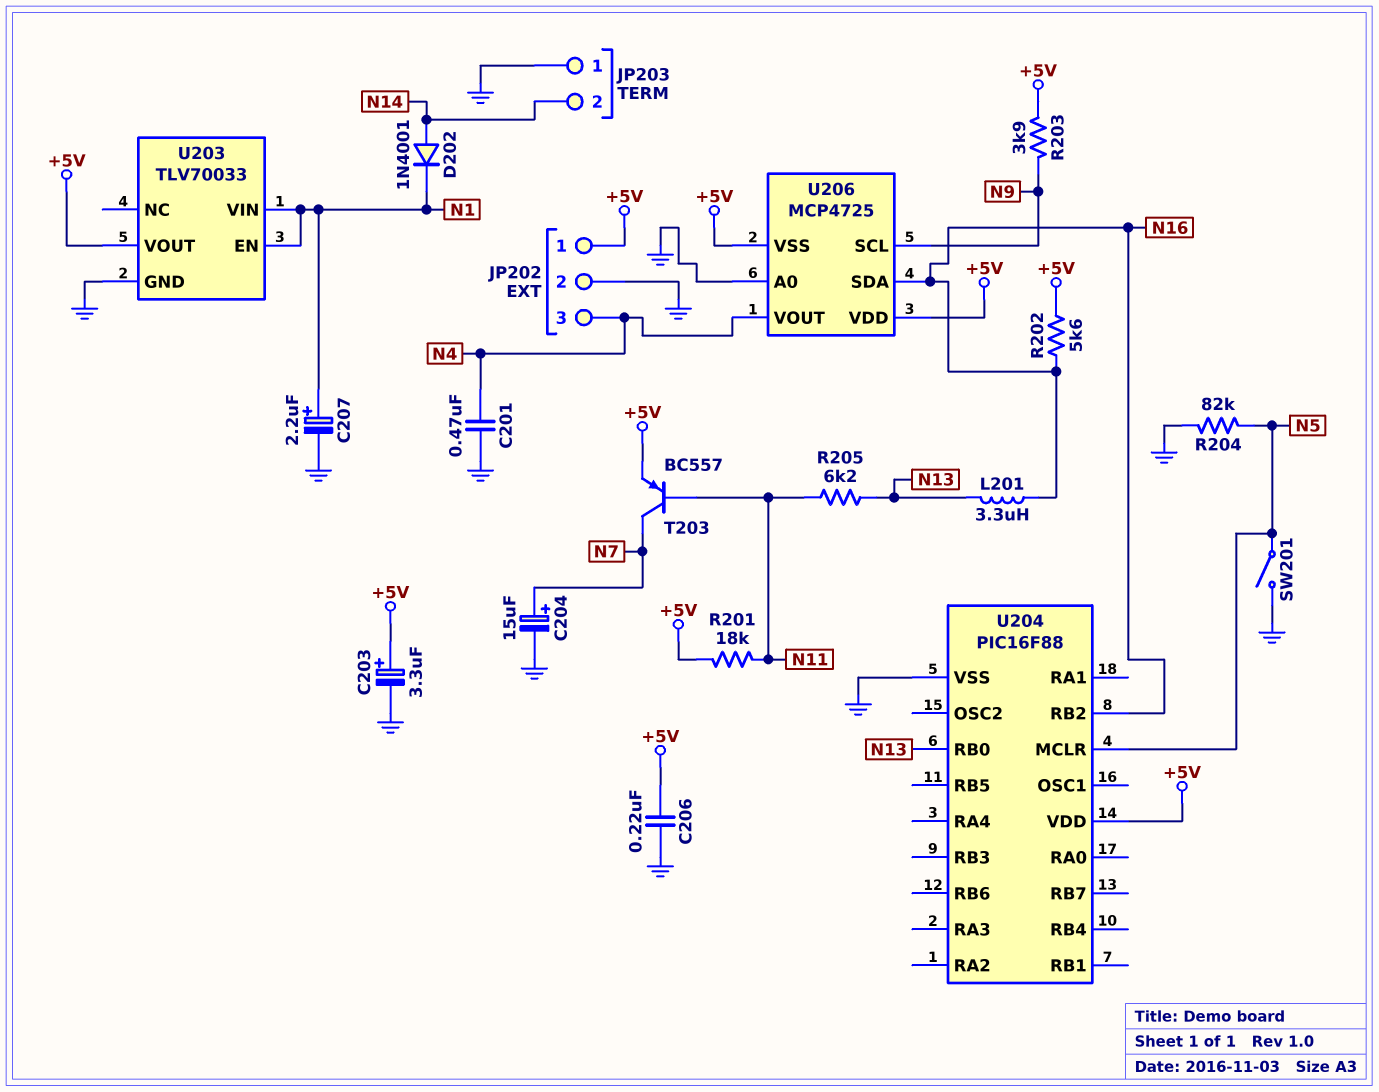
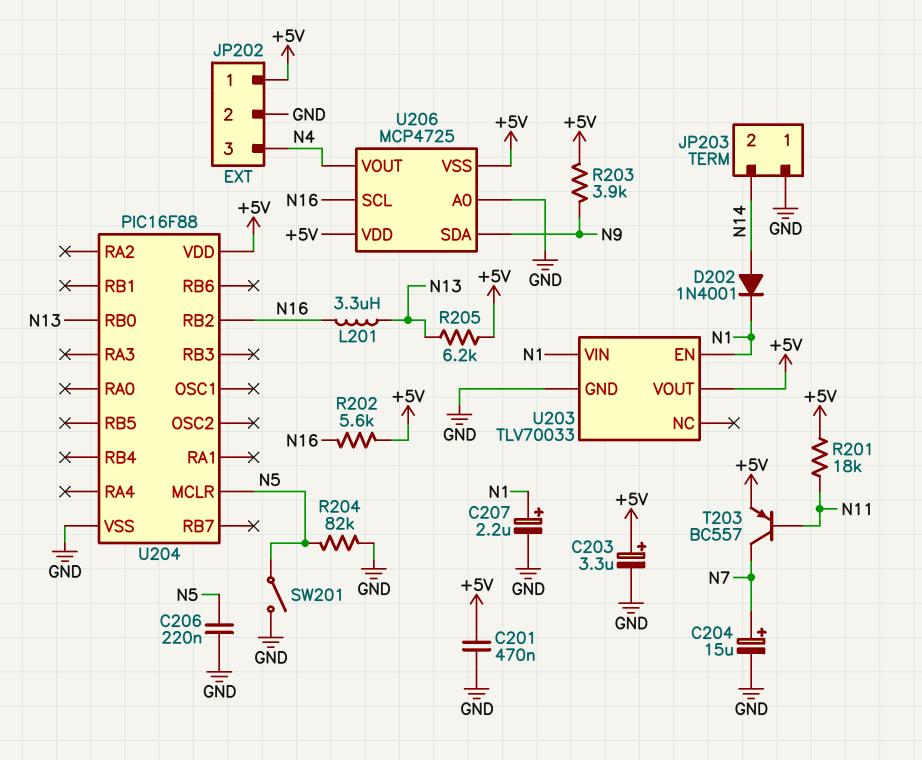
C201: 470nF (GND, N4) -> 470nF (+5V, GND)
C206: 220nF (+5V, GND) -> 220nF (GND, N5)
R205: 6.2k (N11, N13) -> 6.2k (+5V, N13)
U206 pin SCL: N9 -> N16
U206 pin SDA: N16 -> N9

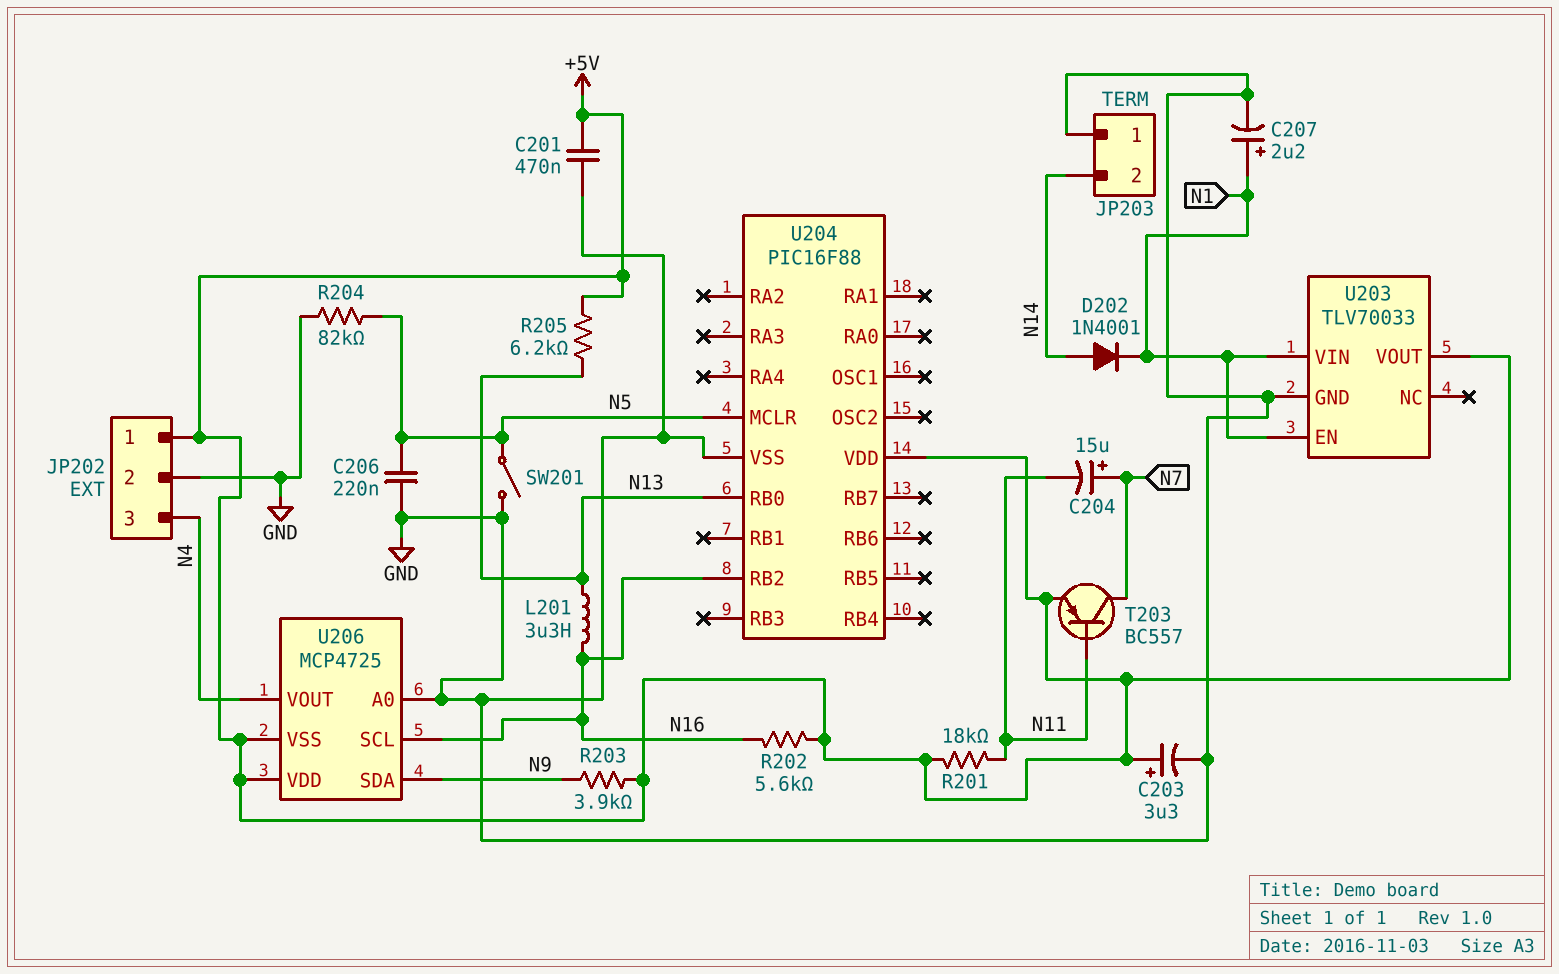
C204: 15uF (plus N7, minus GND) -> 15uF (plus N7, minus N11)

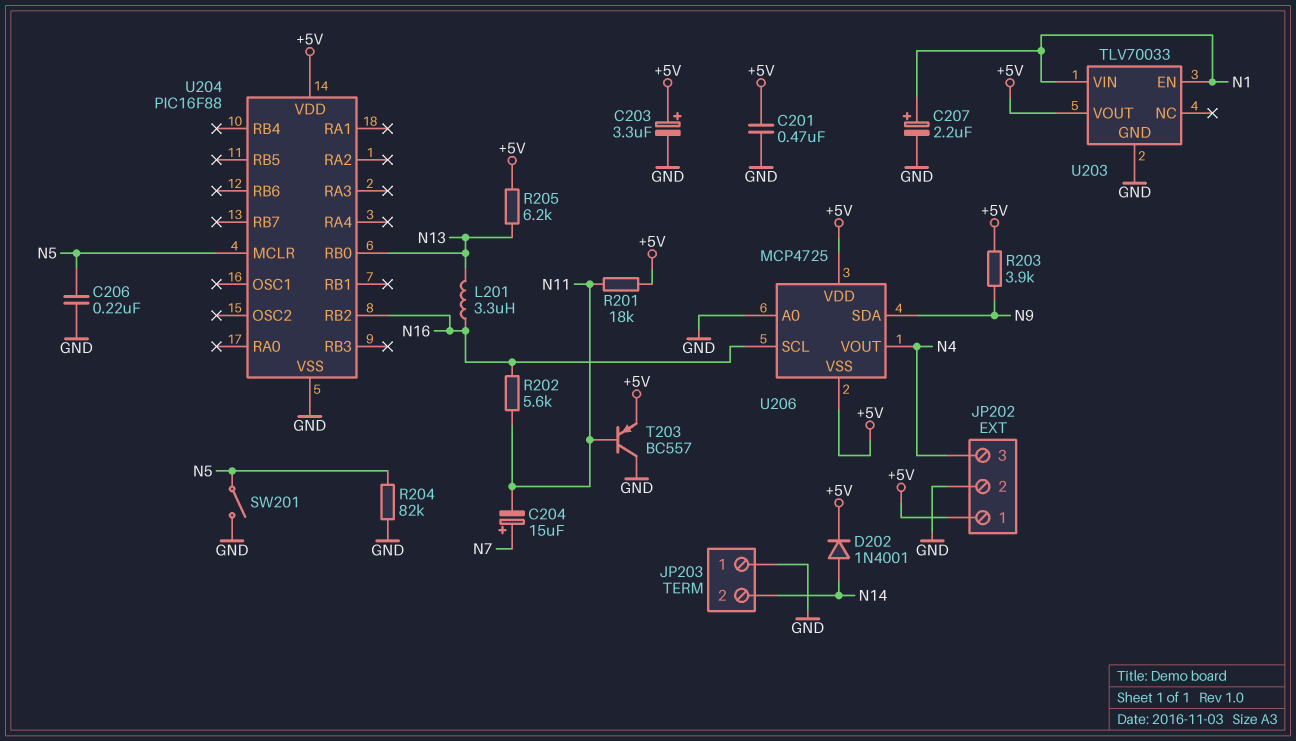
D202: diode 1N4001 (A N14, K N1) -> diode 1N4001 (A N14, K +5V)
R202: 5.6k (+5V, N16) -> 5.6k (N11, N16)
T203: PNP BC557 (B N11, C N7, E +5V) -> PNP BC557 (B N11, C GND, E +5V)

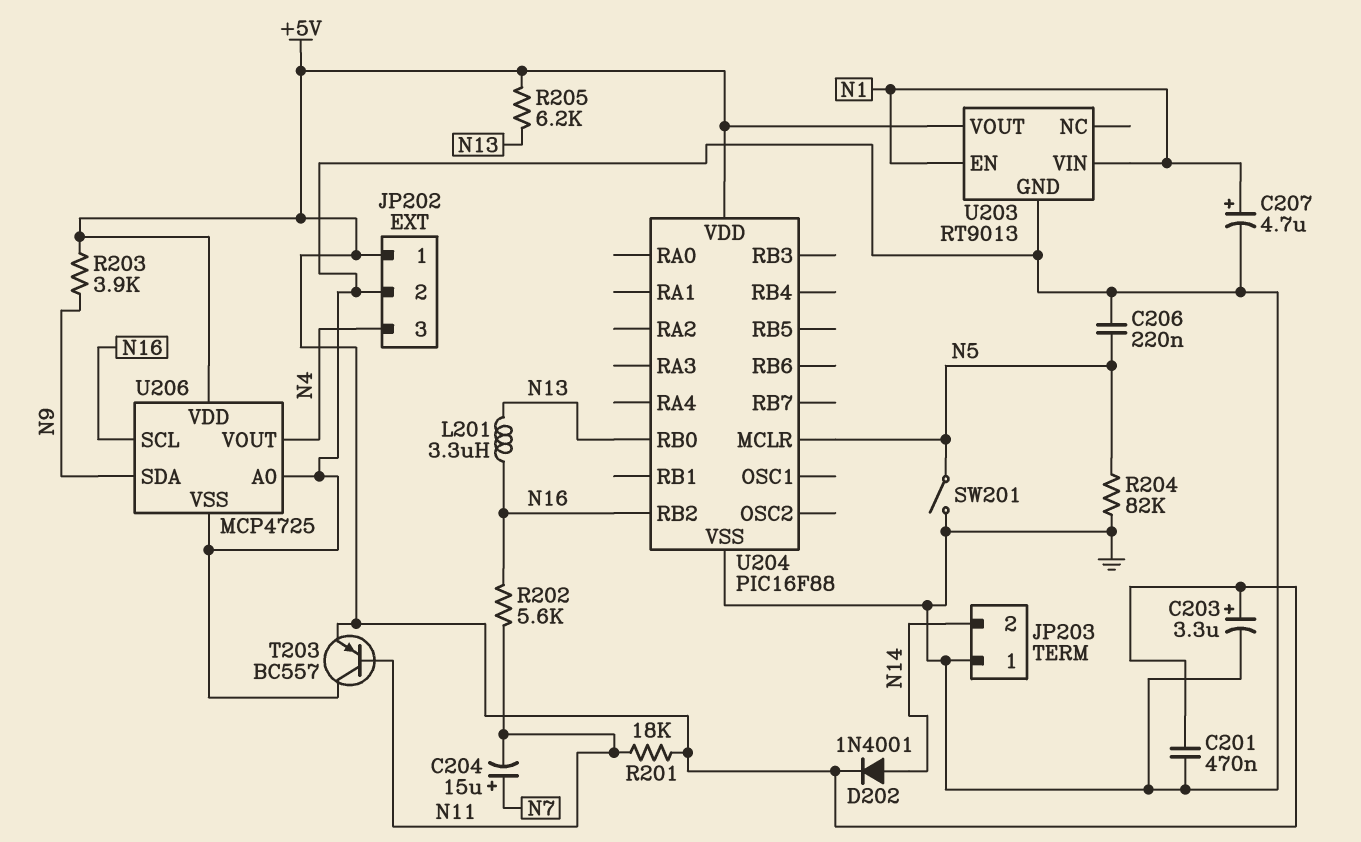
C207: 2.2uF (plus N1, minus GND) -> 4.7uF (plus N1, minus GND)
U203: TLV70033 -> RT9013
U206 pin VSS: +5V -> GND

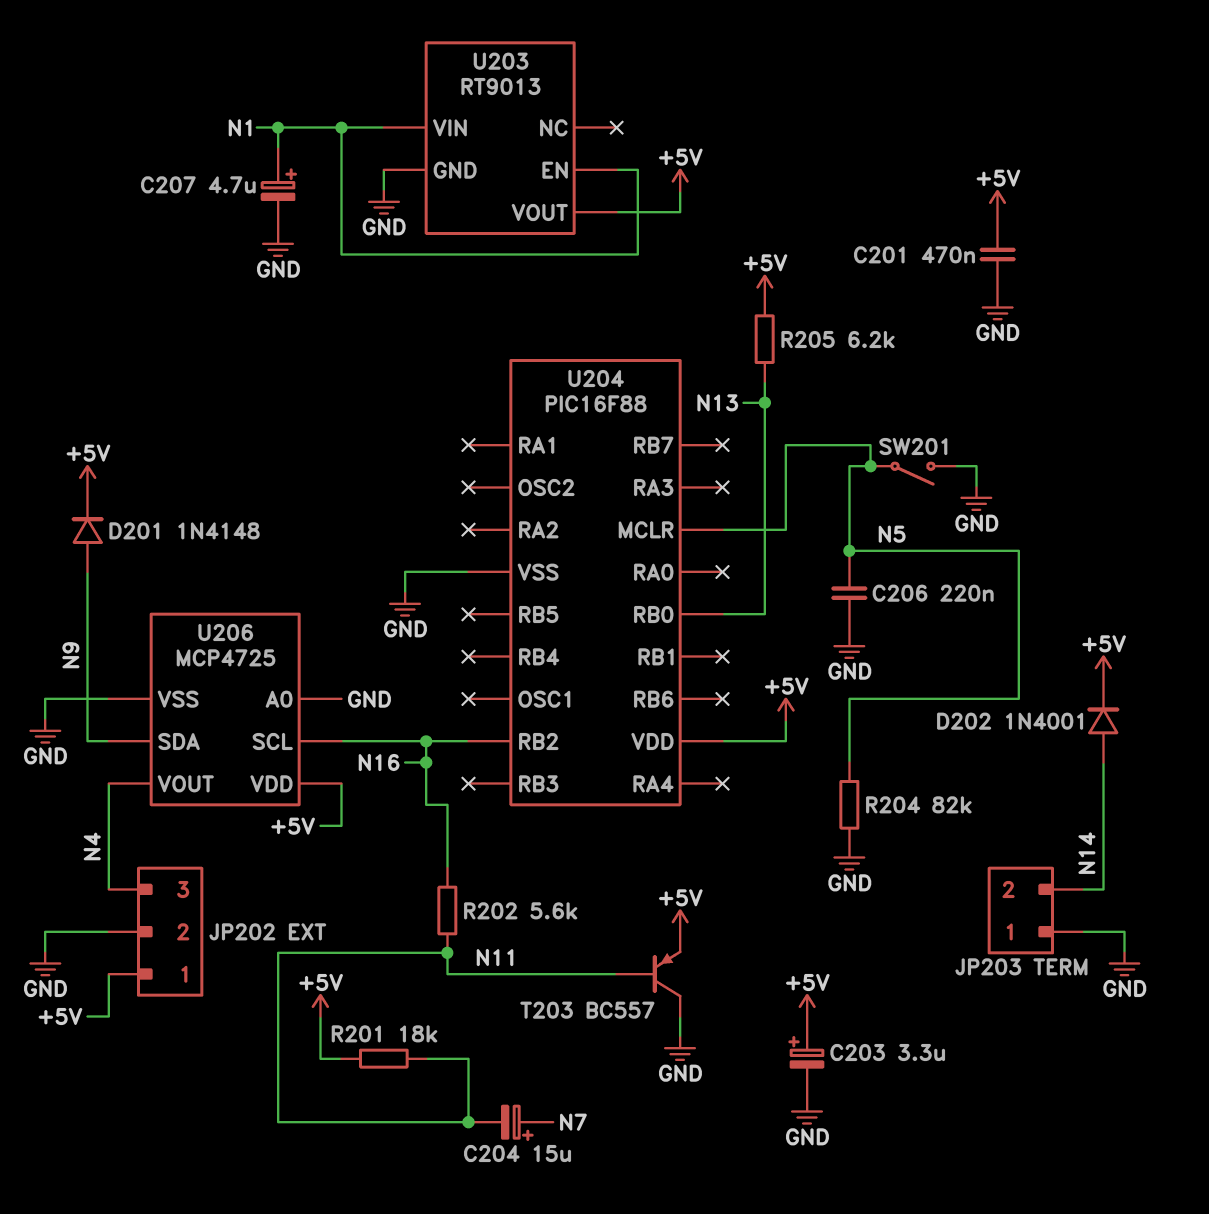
D201: none -> diode 1N4148 (A N9, K +5V)
L201: 3.3uH (N13, N16) -> none
R203: 3.9k (+5V, N9) -> none

